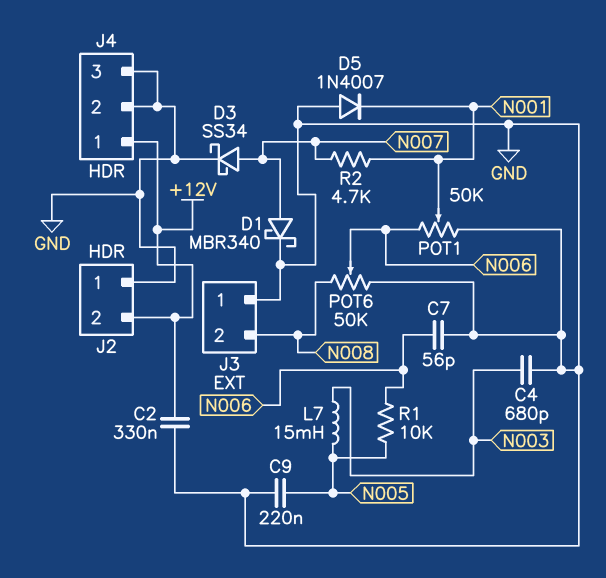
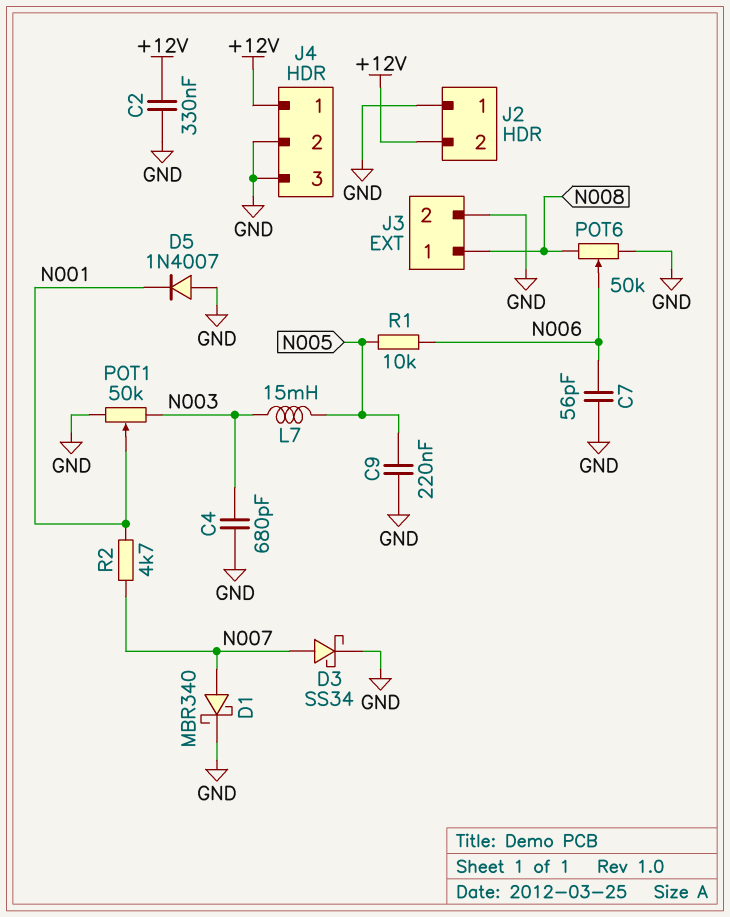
J3 pin 1: GND -> N008
J3 pin 2: N008 -> GND
POT1: 50k (GND, N006, wiper N001) -> 50k (GND, N003, wiper N001)

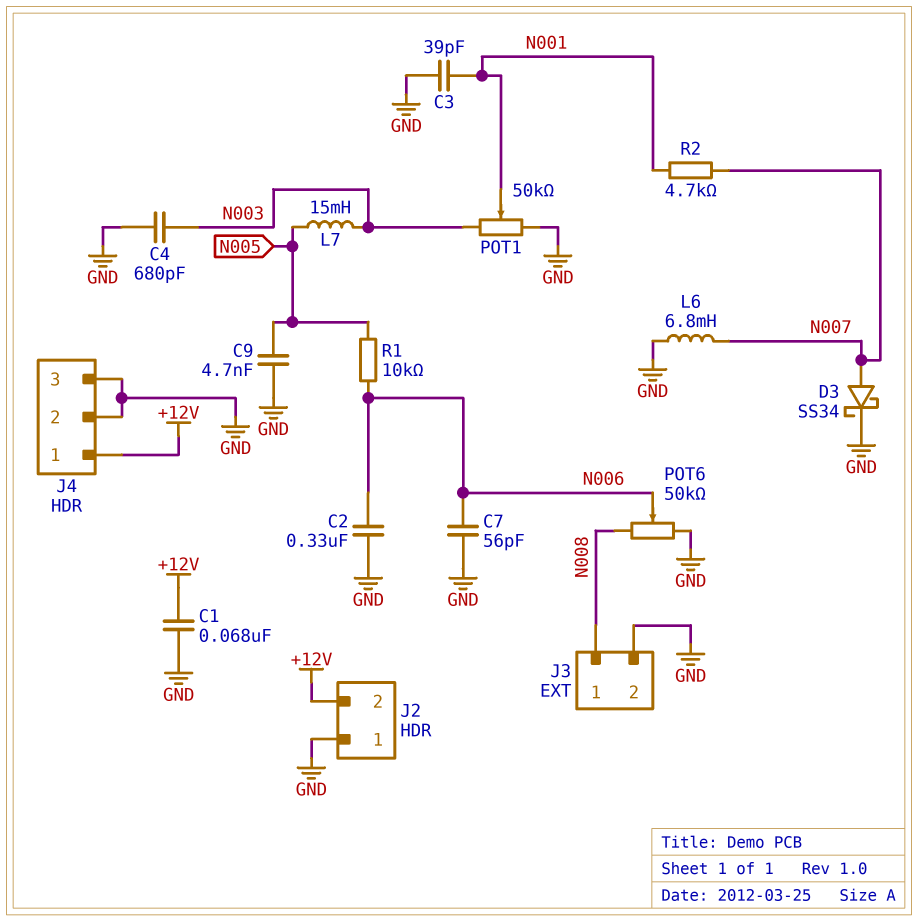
C1: none -> 68nF (+12V, GND)
C2: 330nF (+12V, GND) -> 330nF (GND, N006)
C3: none -> 39pF (GND, N001)
C9: 220nF (GND, N005) -> 4.7nF (GND, N005)
D1: schottky MBR340 (A N007, K GND) -> none
D5: diode 1N4007 (A GND, K N001) -> none
L6: none -> 6.8mH (GND, N007)

